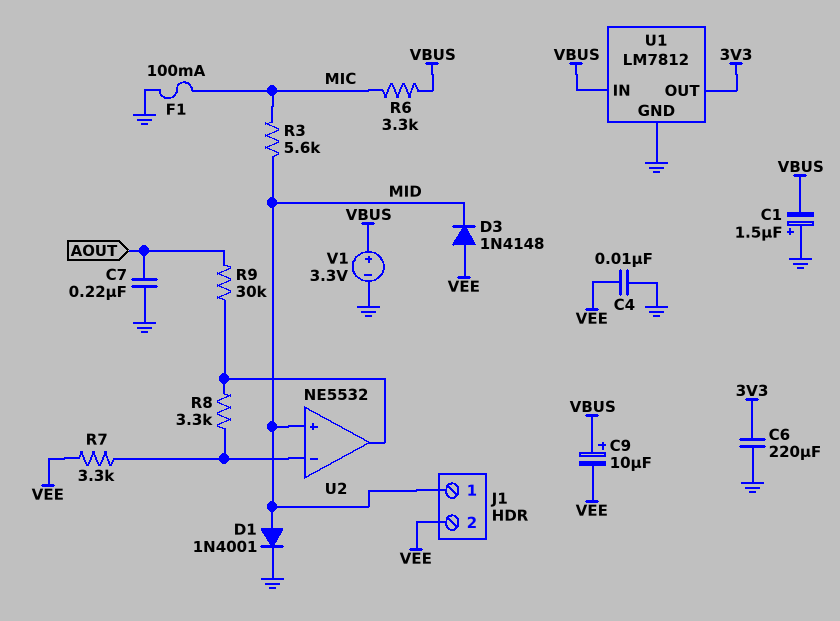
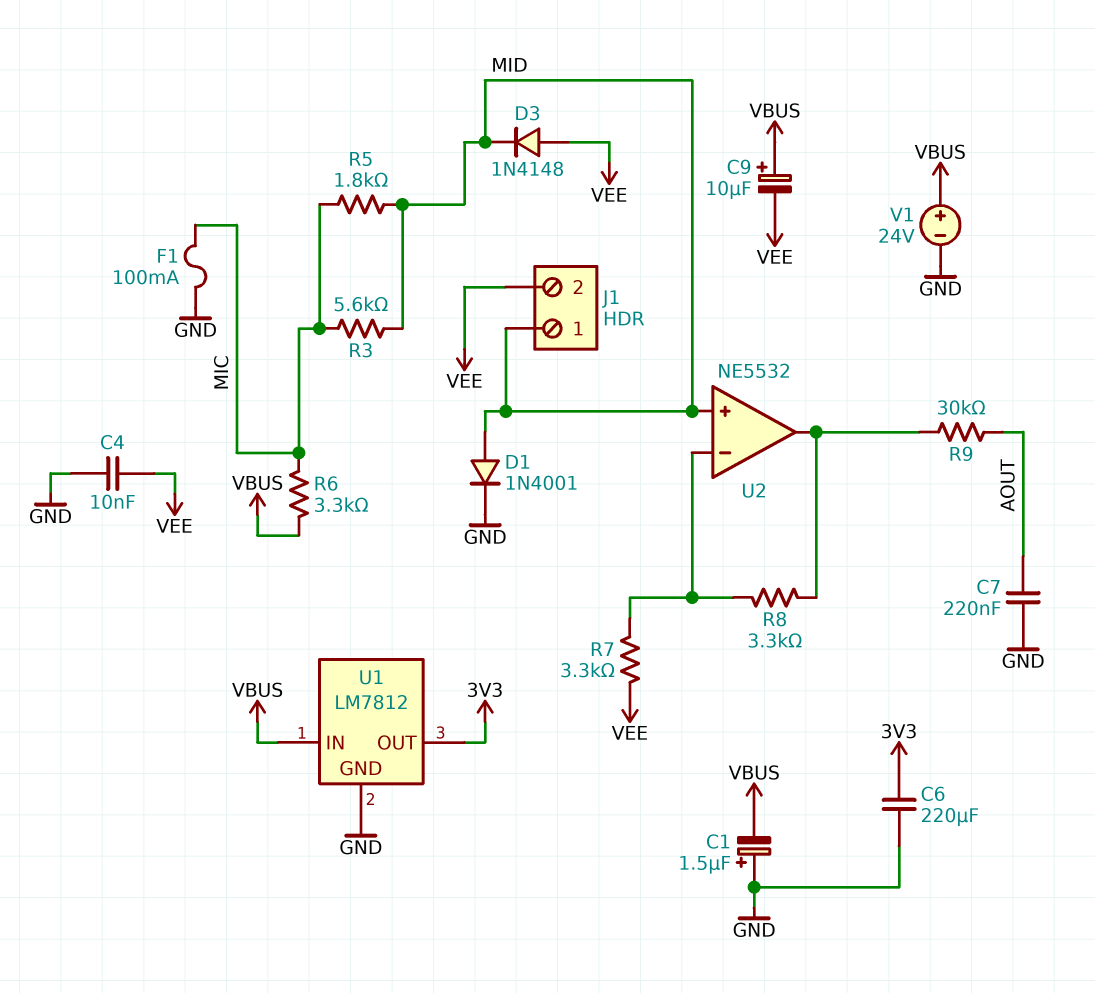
R5: none -> 1.8k (MIC, MID)
V1: 3.3V (plus VBUS, minus GND) -> 24V (plus VBUS, minus GND)

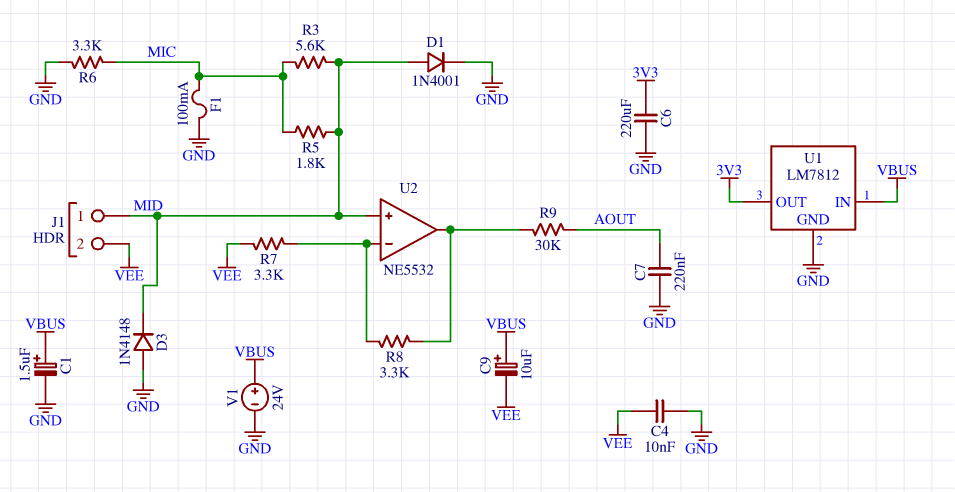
C1: 1.5uF (plus GND, minus VBUS) -> 1.5uF (plus VBUS, minus GND)
D3: diode 1N4148 (A VEE, K MID) -> diode 1N4148 (A GND, K MID)
R6: 3.3k (MIC, VBUS) -> 3.3k (GND, MIC)

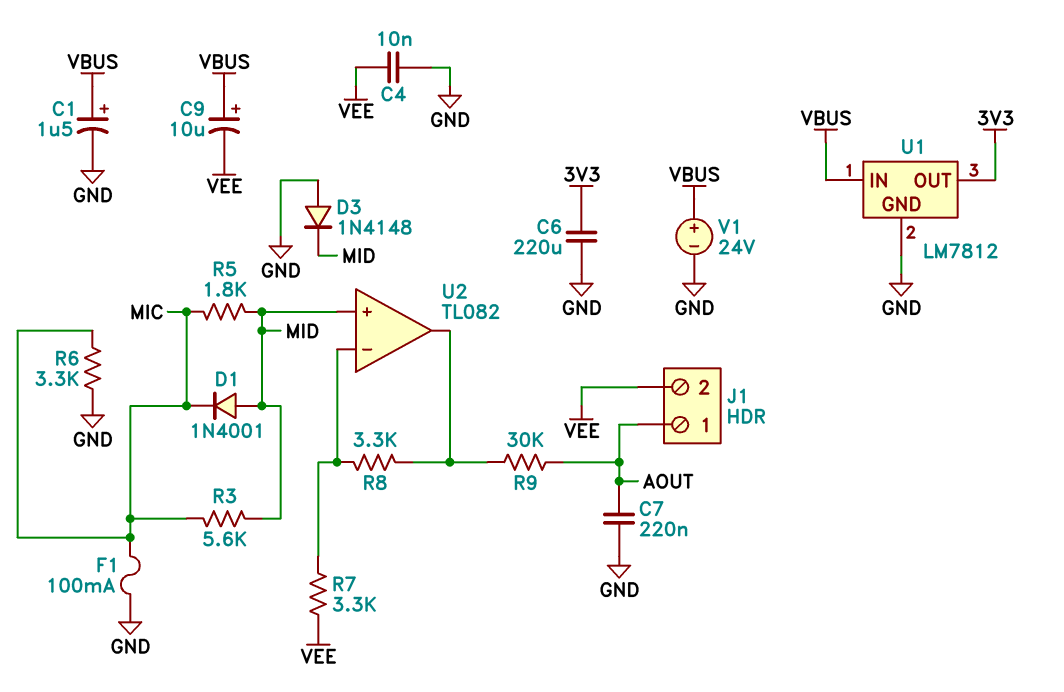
D1: diode 1N4001 (A MID, K GND) -> diode 1N4001 (A MID, K MIC)
J1 pin 1: MID -> AOUT
U2: NE5532 -> TL082

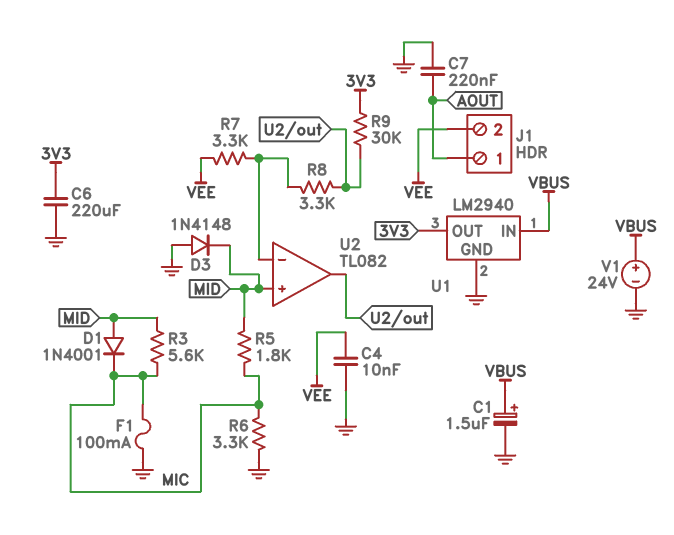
C9: 10uF (plus VBUS, minus VEE) -> none
R9: 30k (AOUT, U2/out) -> 30k (3V3, U2/out)
U1: LM7812 -> LM2940

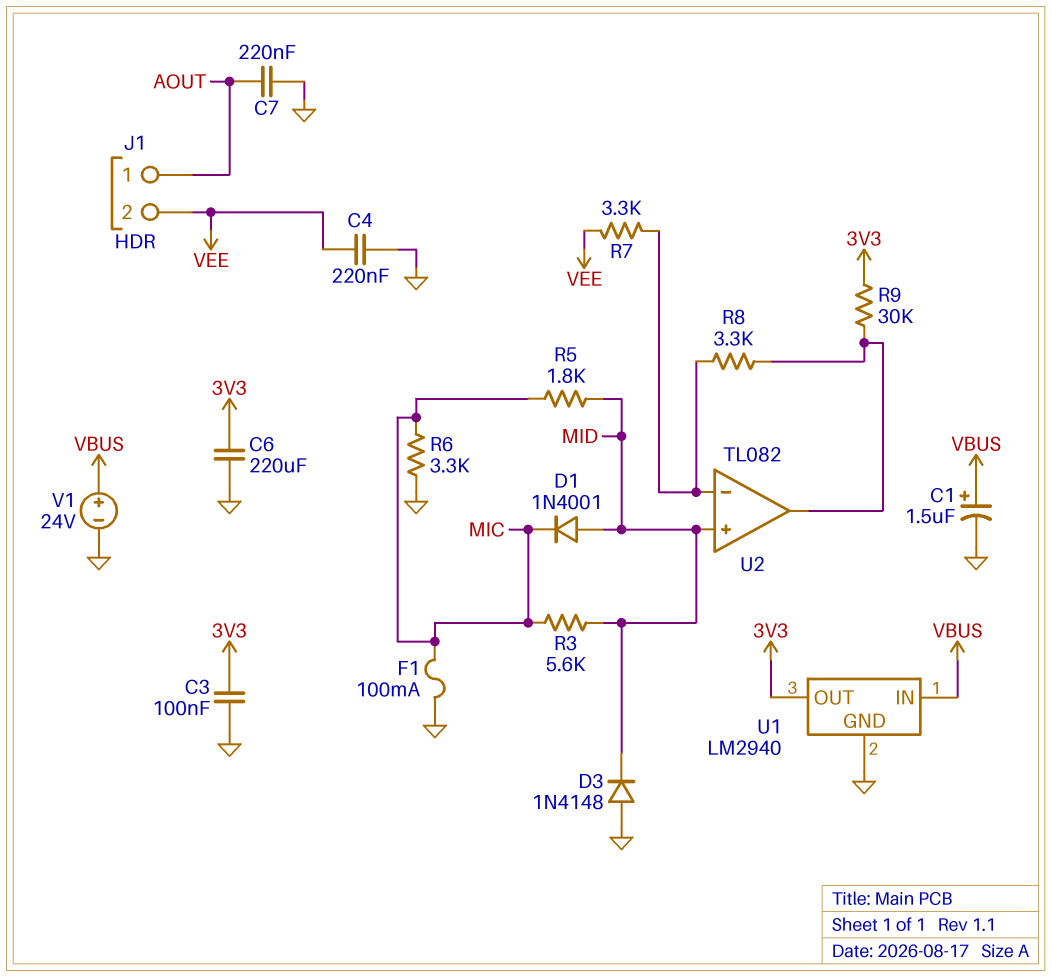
C3: none -> 100nF (3V3, GND)
C4: 10nF (GND, VEE) -> 220nF (GND, VEE)

